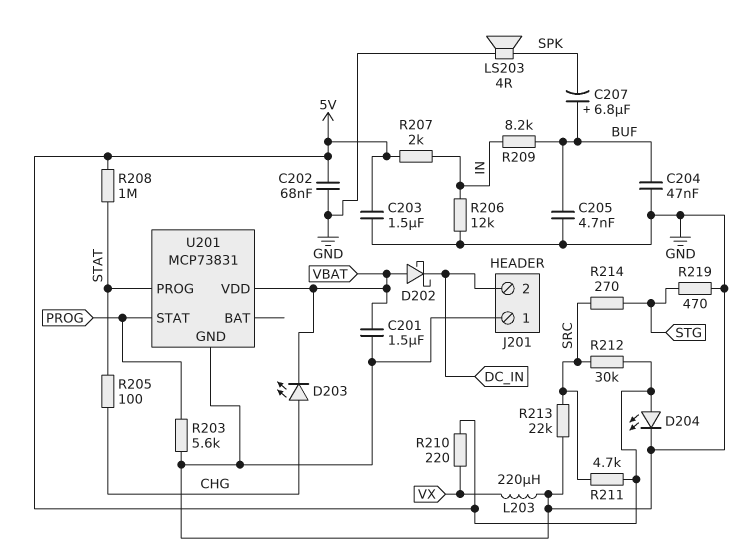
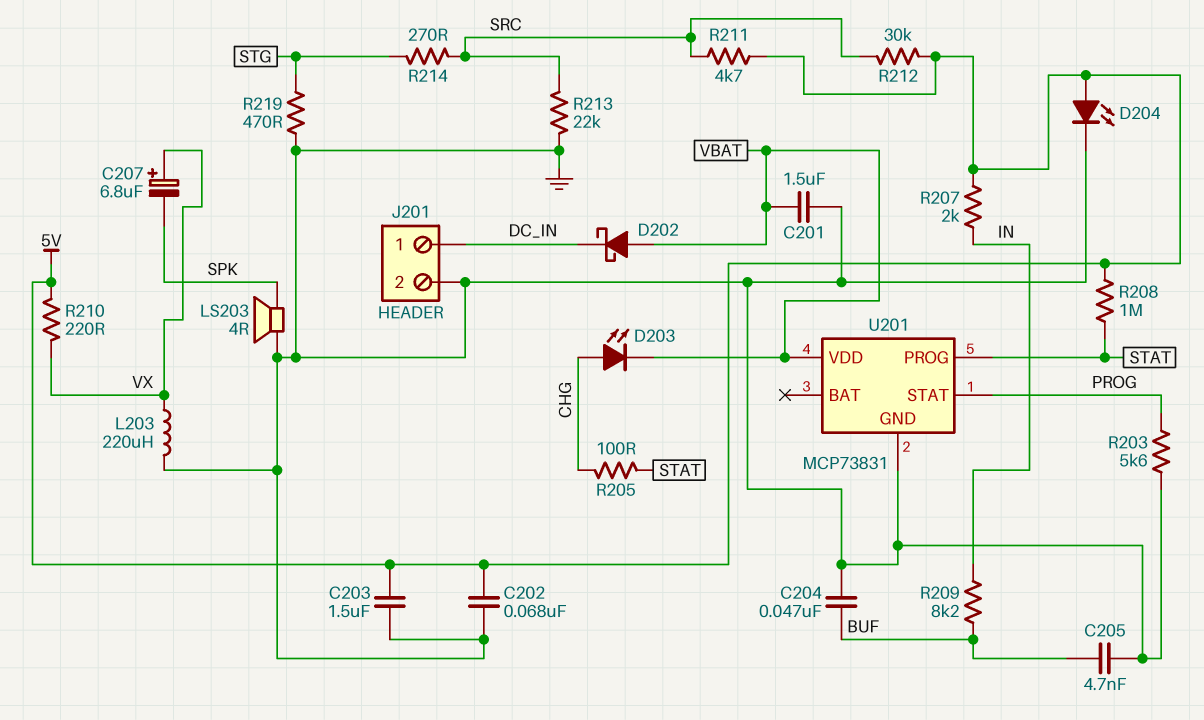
C207: 6.8uF (plus BUF, minus SPK) -> 6.8uF (plus VX, minus SPK)
J201 pin 1: GND -> DC_IN
J201 pin 2: DC_IN -> GND
R206: 12k (GND, IN) -> none

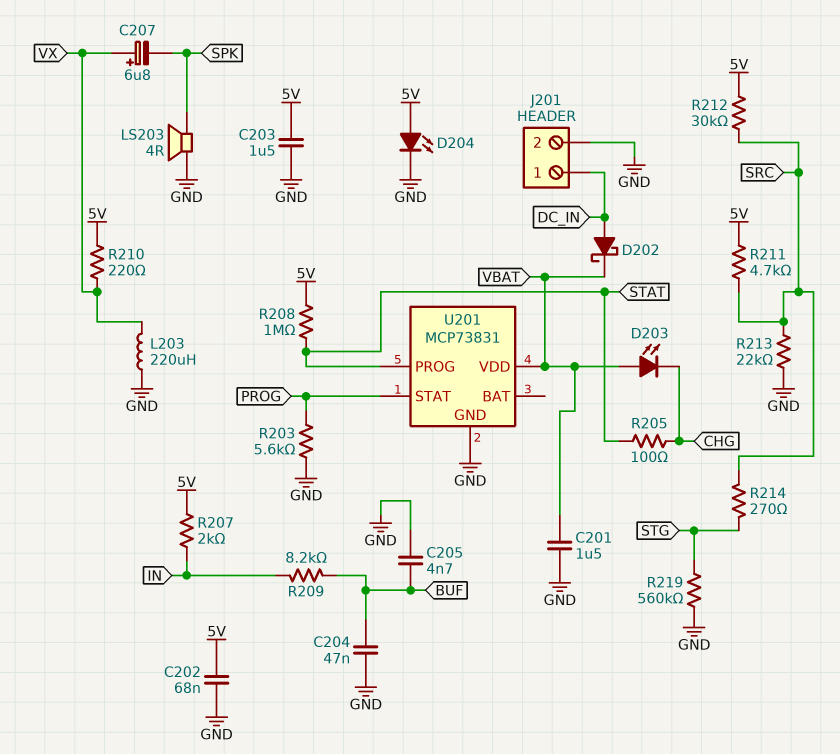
D202: schottky (A VBAT, K DC_IN) -> schottky (A DC_IN, K VBAT)
D203: LED (A CHG, K VBAT) -> LED (A VBAT, K CHG)
R219: 470 (GND, STG) -> 560k (GND, STG)

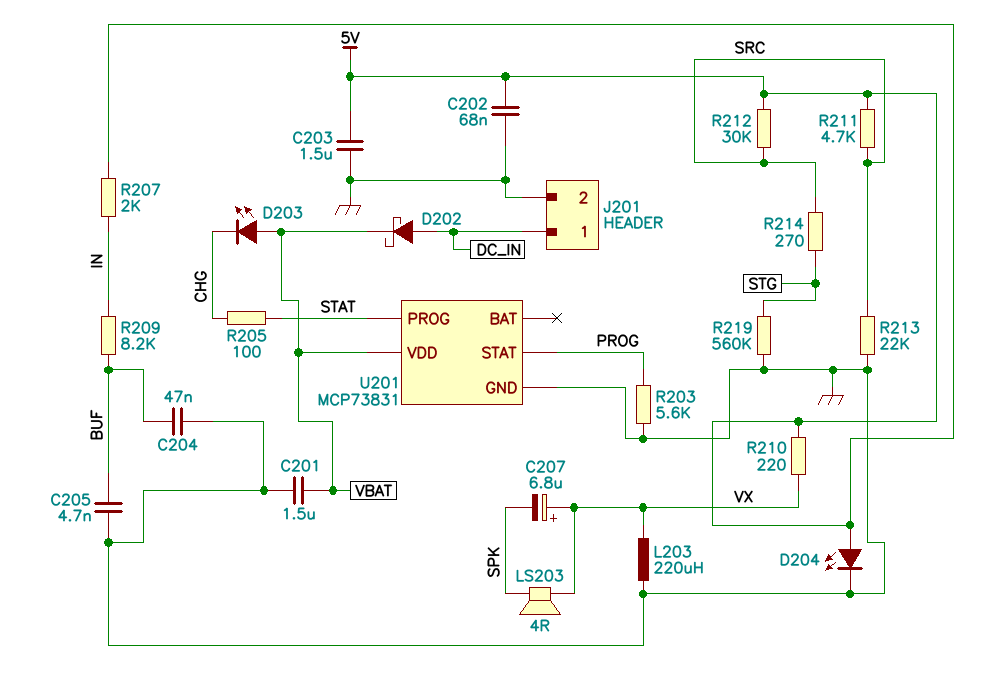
LS203: speaker 4R (GND, SPK) -> speaker 4R (SPK, VX)
R208: 1M (5V, STAT) -> none

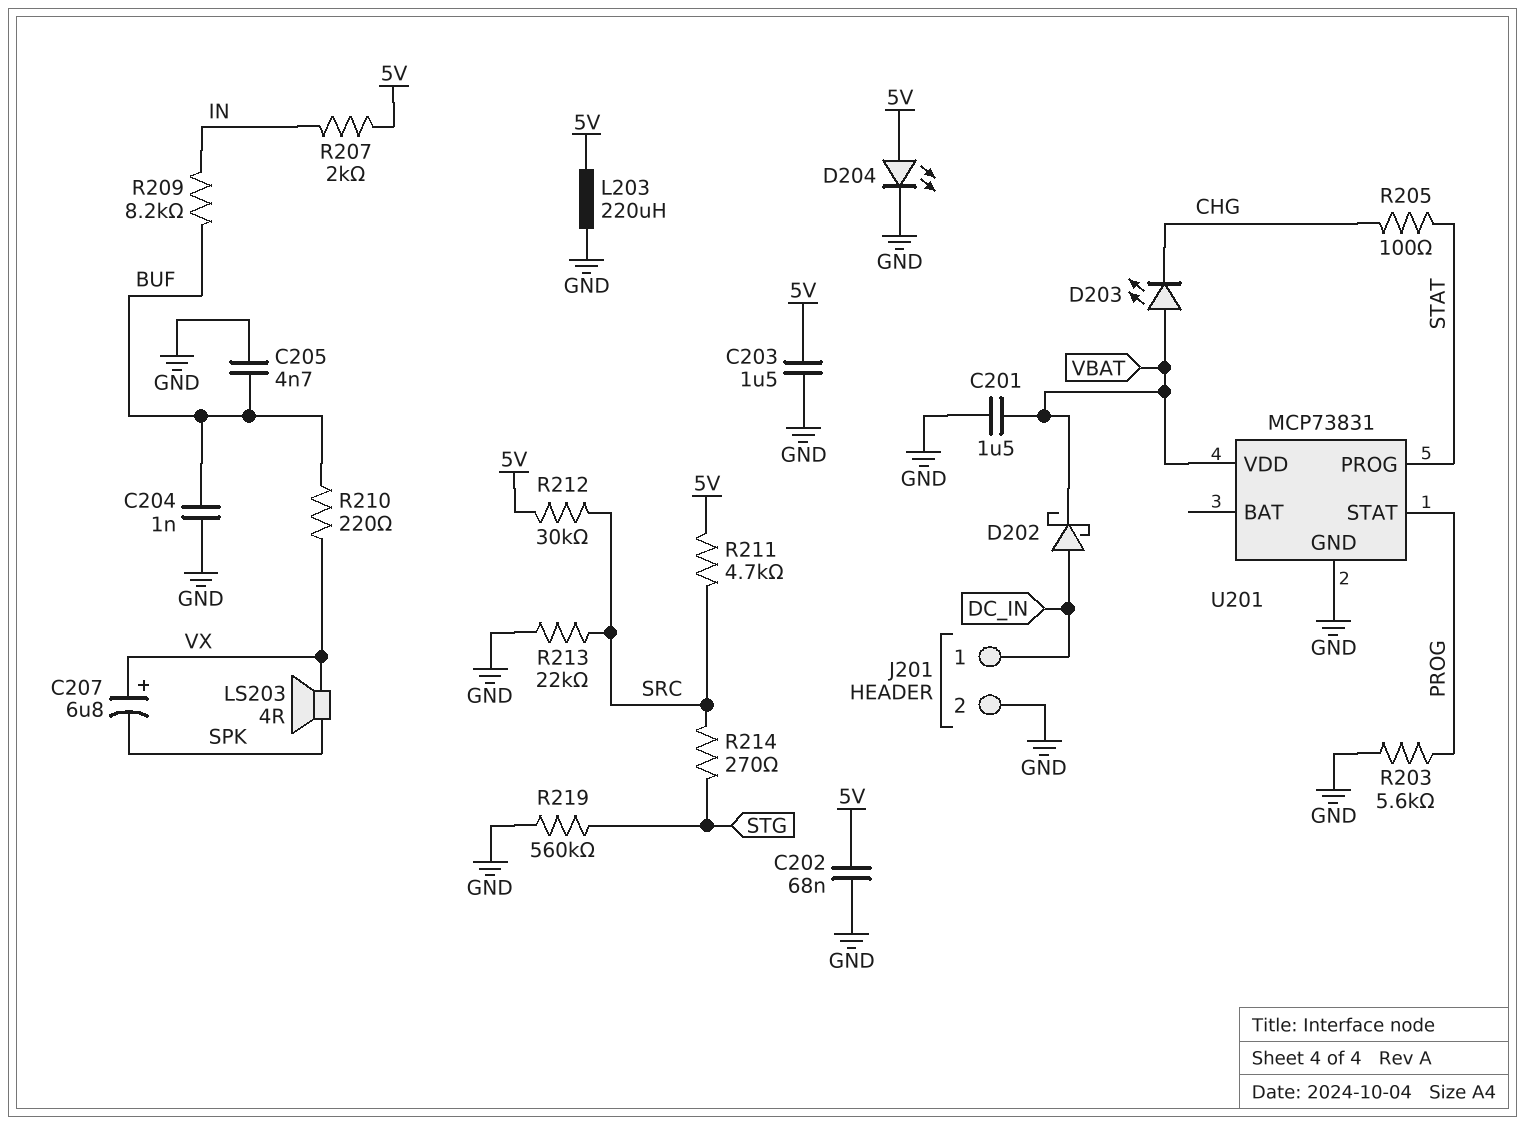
C204: 47nF (BUF, GND) -> 1nF (BUF, GND)
L203: 220uH (GND, VX) -> 220uH (5V, GND)
R210: 220 (5V, VX) -> 220 (BUF, VX)

